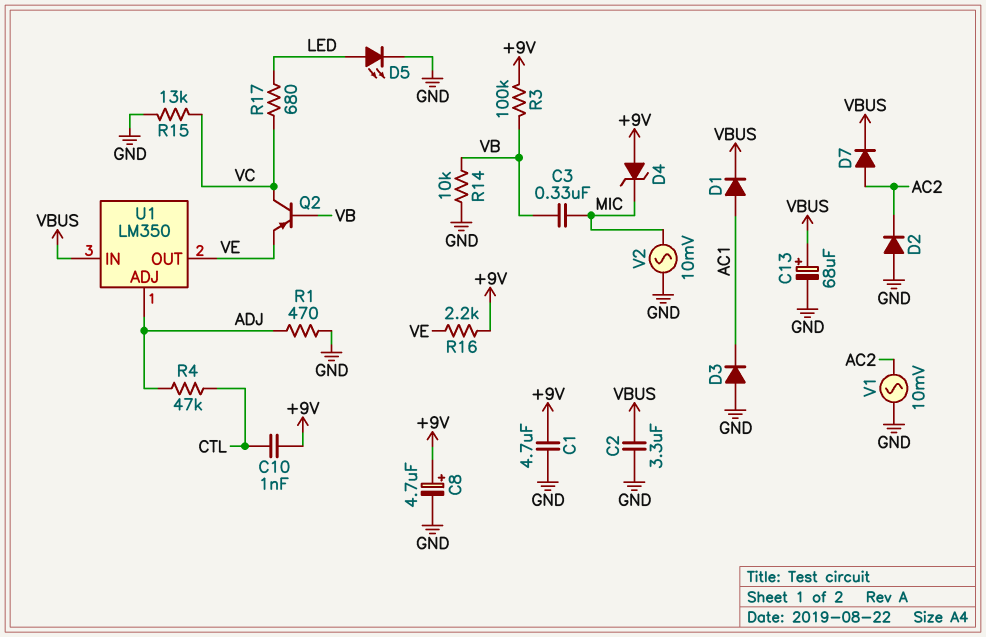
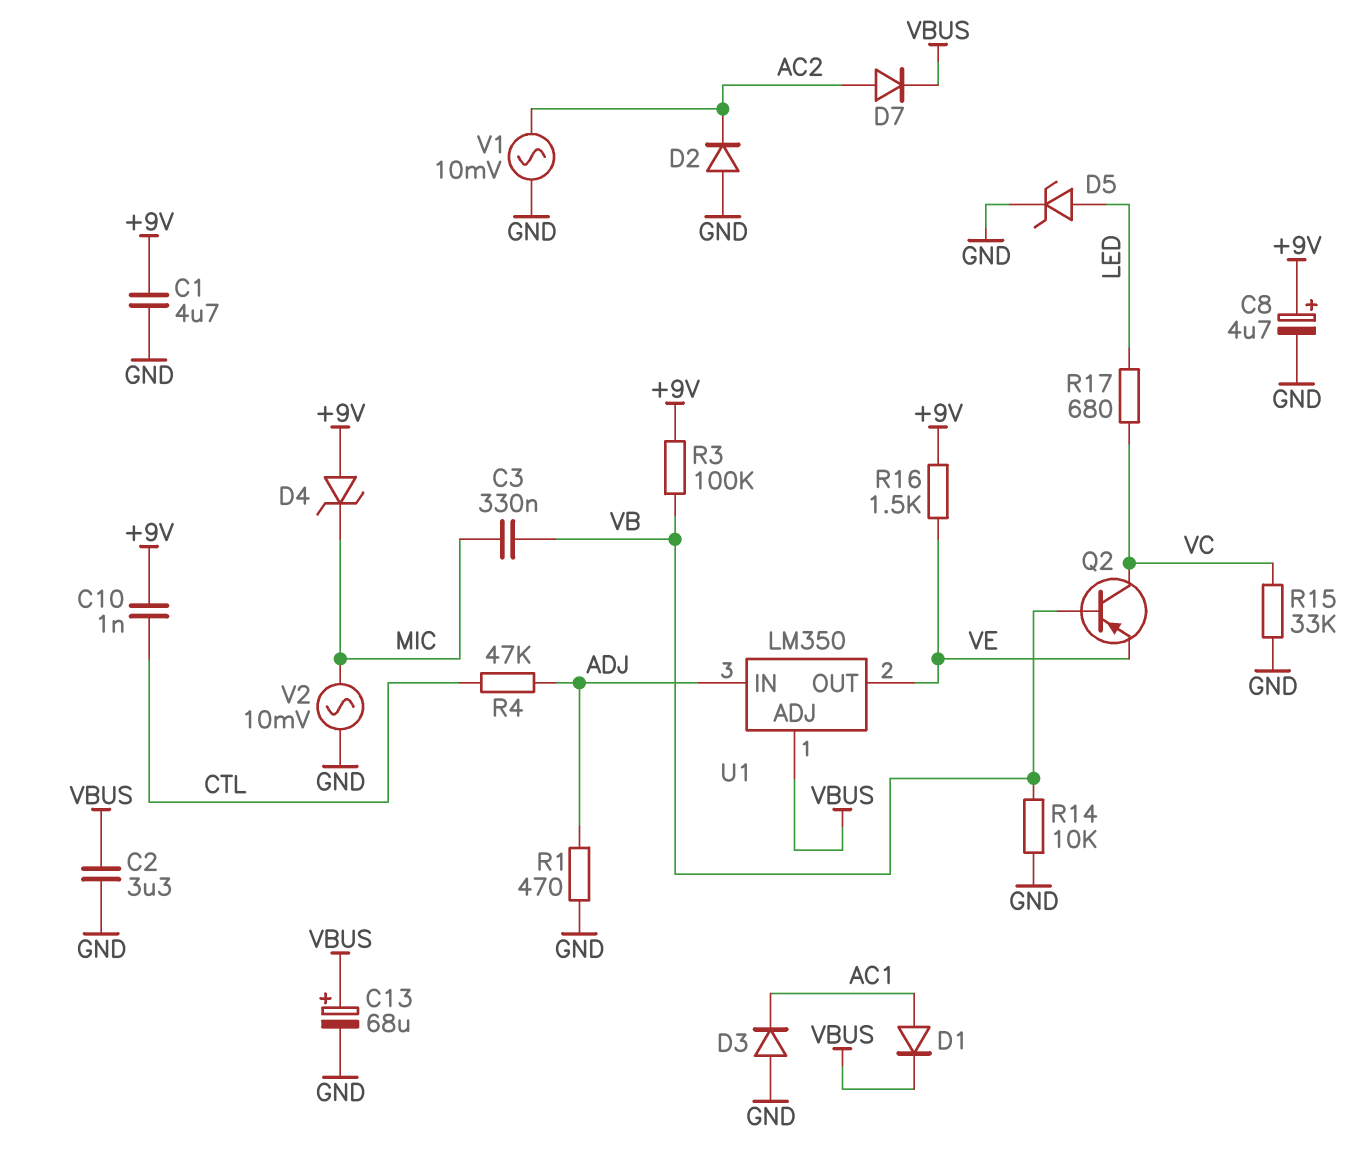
D5: LED (A LED, K GND) -> zener (A LED, K GND)
R15: 13k (GND, VC) -> 33k (GND, VC)
R16: 2.2k (+9V, VE) -> 1.5k (+9V, VE)
U1 pin ADJ: ADJ -> VBUS
U1 pin IN: VBUS -> ADJ

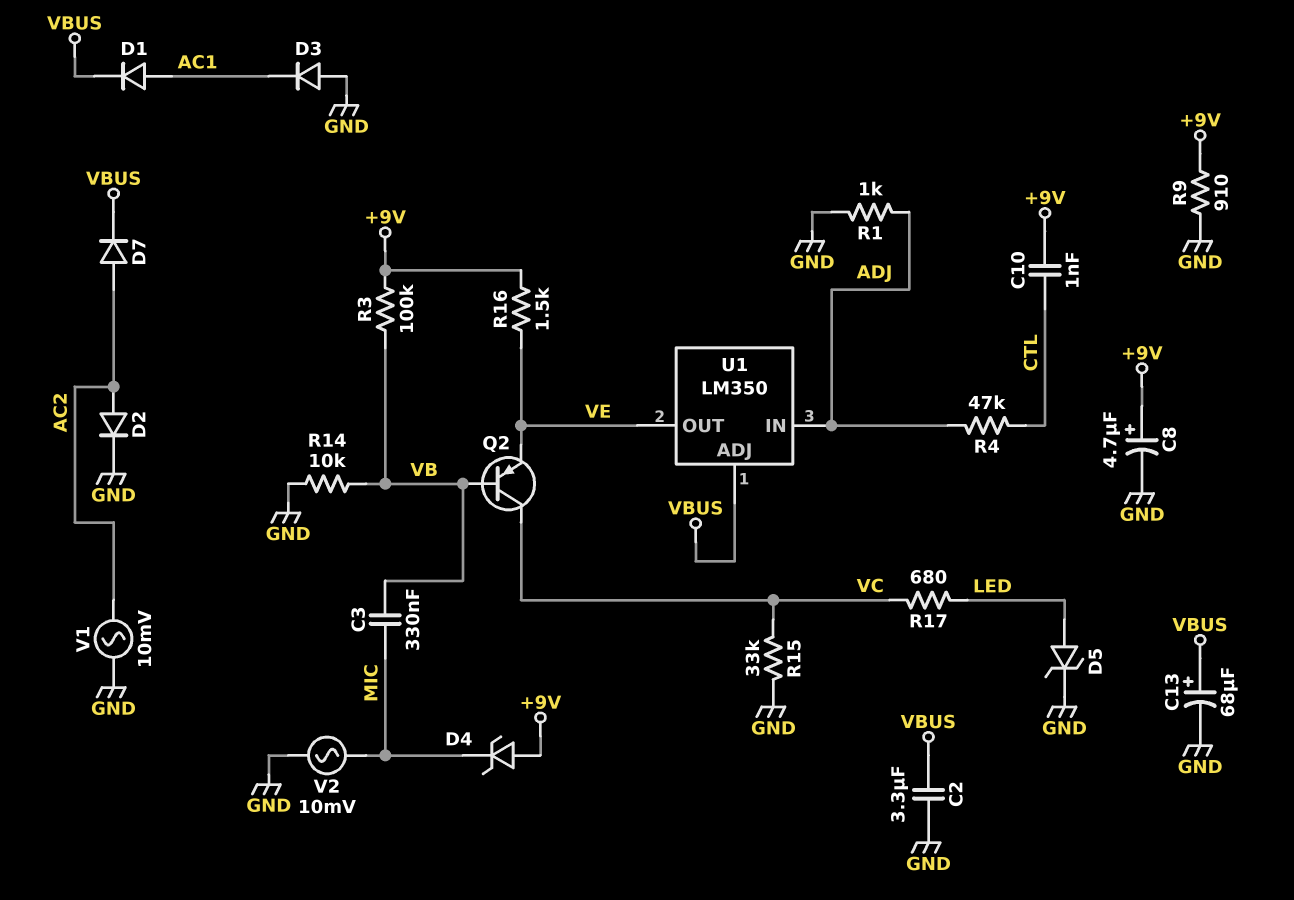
C1: 4.7uF (+9V, GND) -> none
D2: diode (A GND, K AC2) -> diode (A AC2, K GND)
R1: 470 (ADJ, GND) -> 1k (ADJ, GND)
R9: none -> 910 (+9V, GND)

